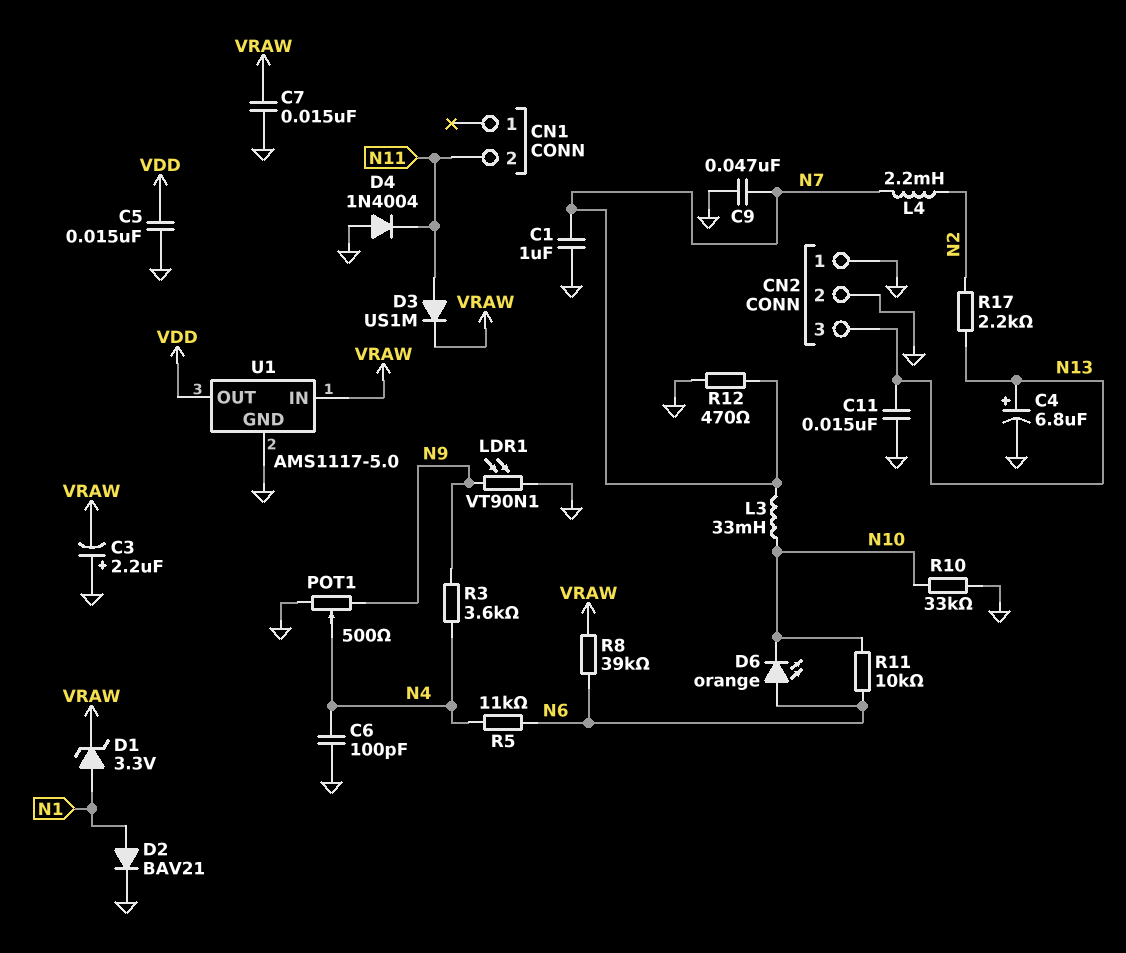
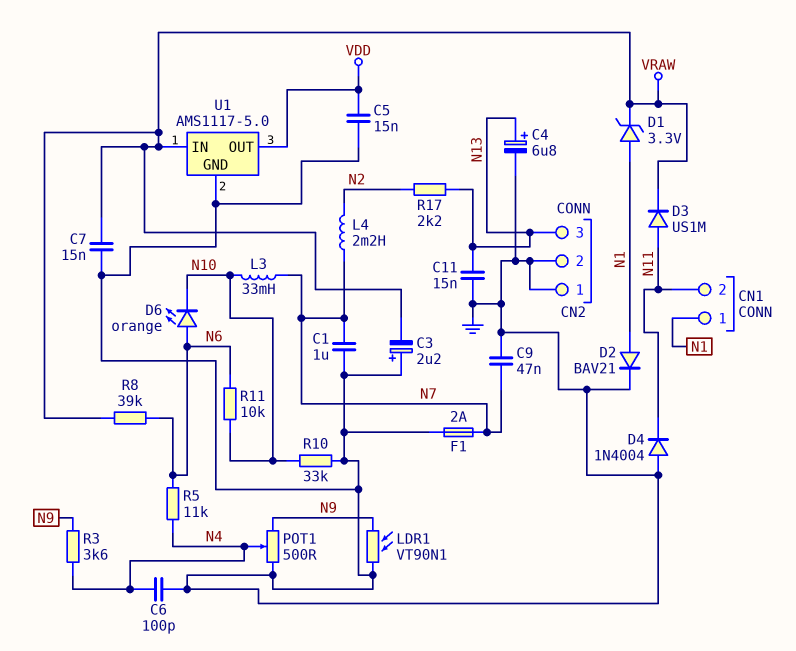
CN1 pin 1: none -> N1
F1: none -> 2A (GND, N7)
R12: 470 (GND, N7) -> none

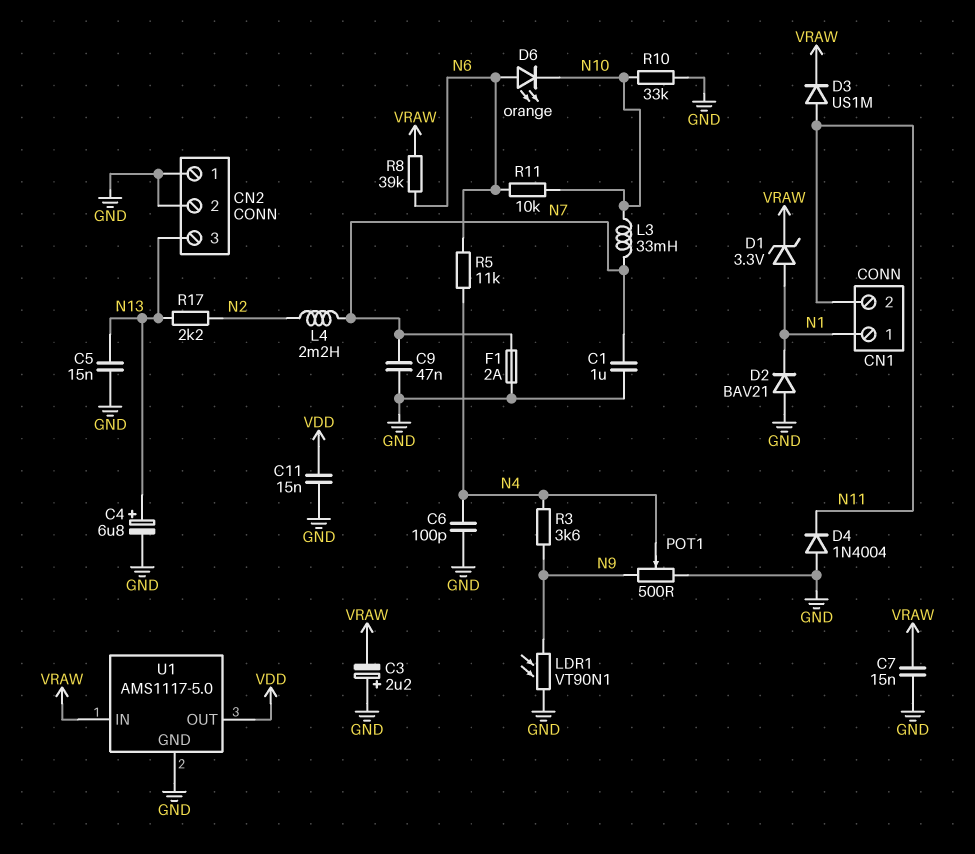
C5: 15nF (GND, VDD) -> 15nF (GND, N13)
C11: 15nF (GND, N13) -> 15nF (GND, VDD)
D2: diode BAV21 (A N1, K GND) -> diode BAV21 (A GND, K N1)

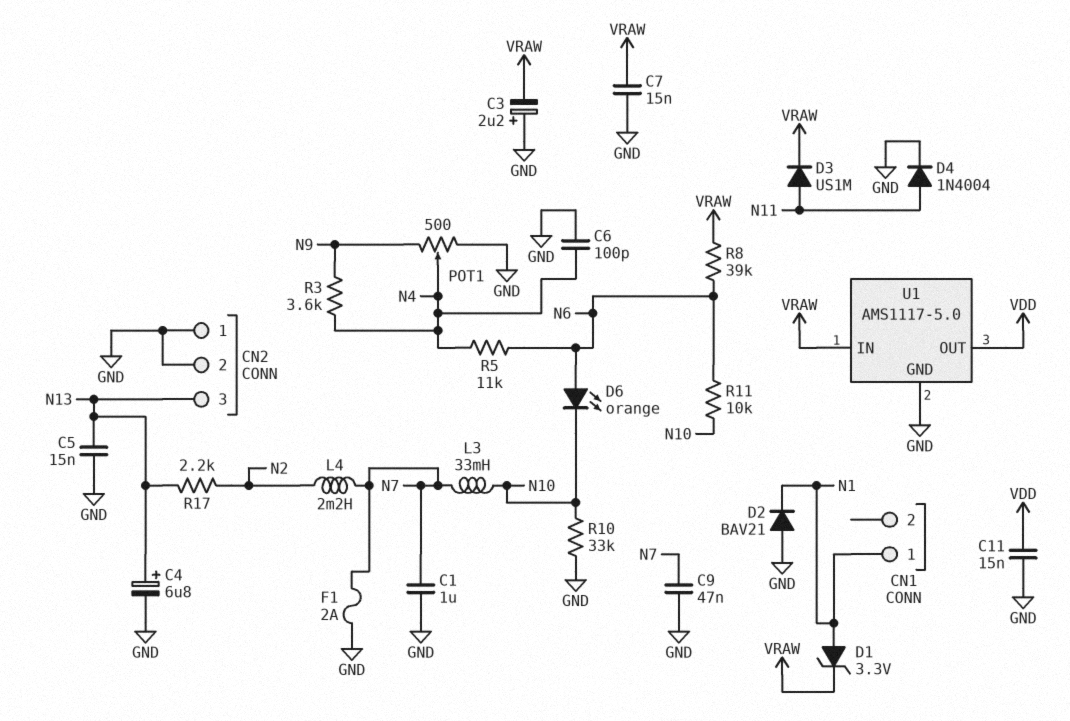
CN1 pin 2: N11 -> none
D4: diode 1N4004 (A GND, K N11) -> diode 1N4004 (A N11, K GND)
LDR1: VT90N1 (GND, N9) -> none

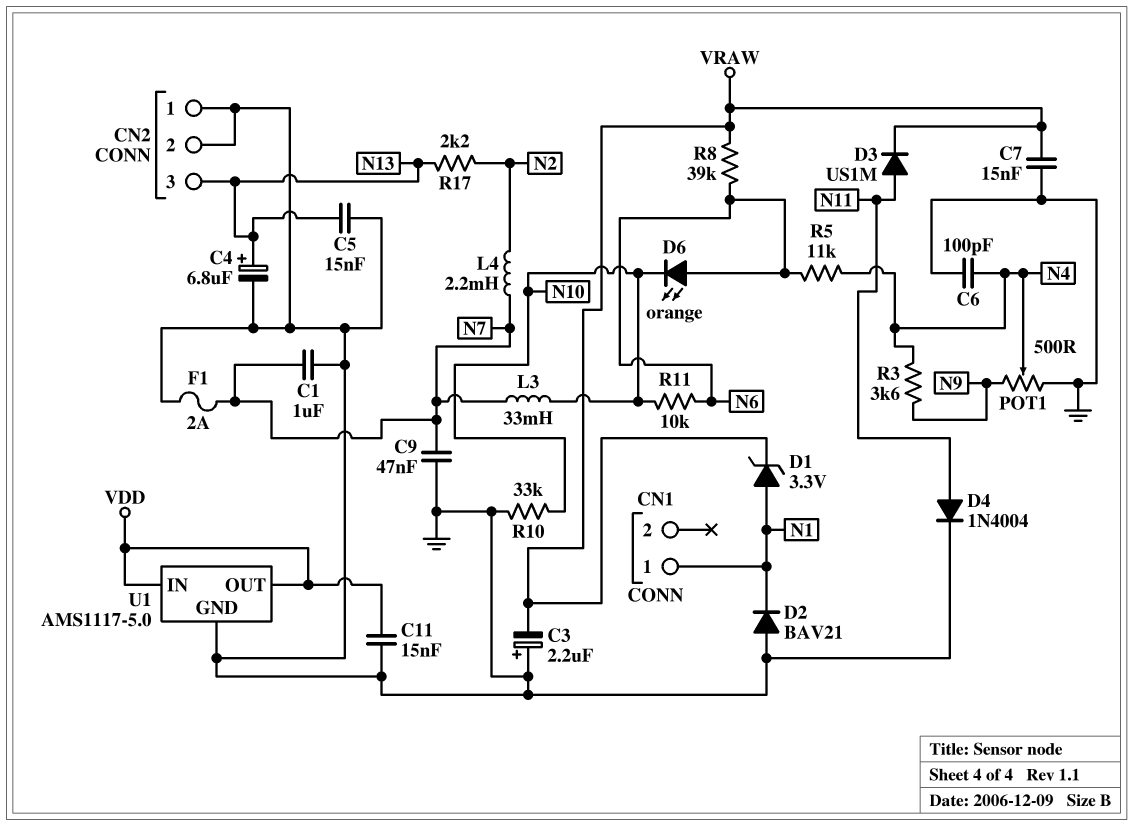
U1 pin IN: VRAW -> VDD

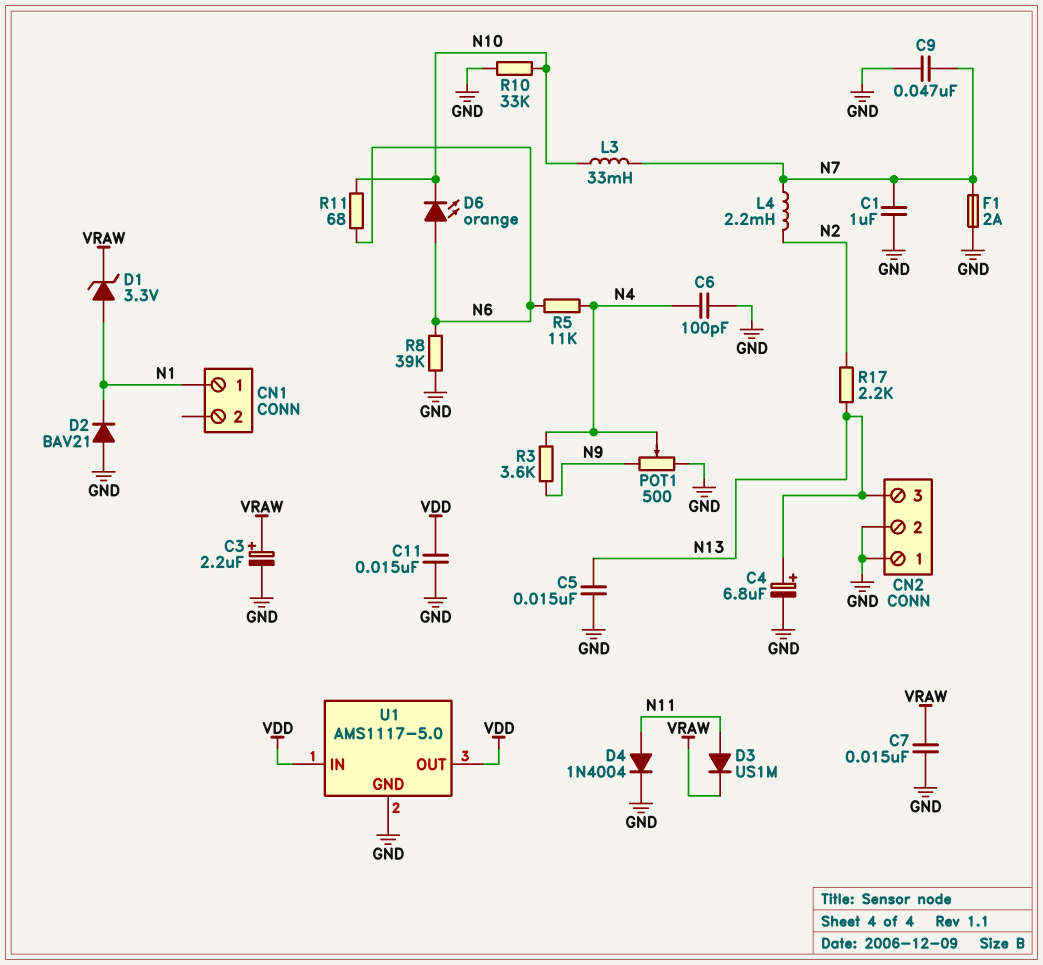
C3: 2.2uF (plus GND, minus VRAW) -> 2.2uF (plus VRAW, minus GND)
R8: 39k (N6, VRAW) -> 39k (GND, N6)
R11: 10k (N6, N10) -> 68 (N6, N10)

